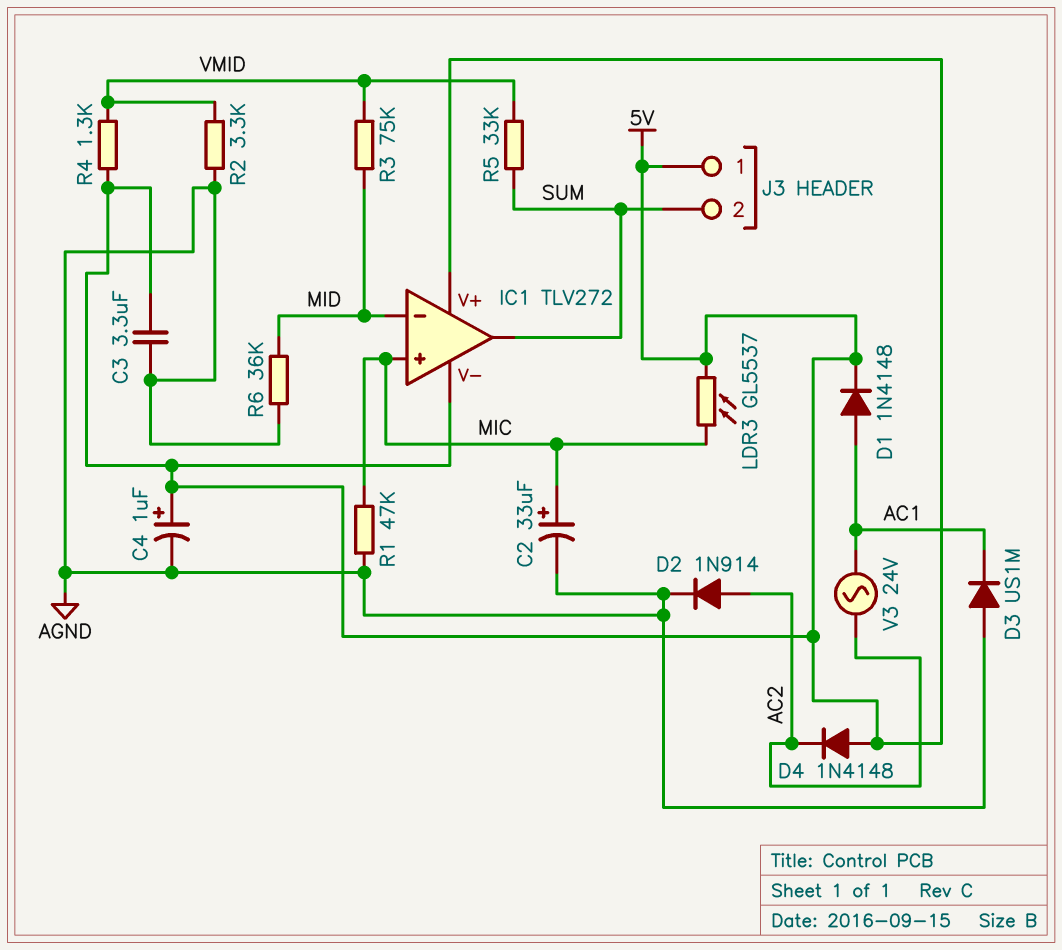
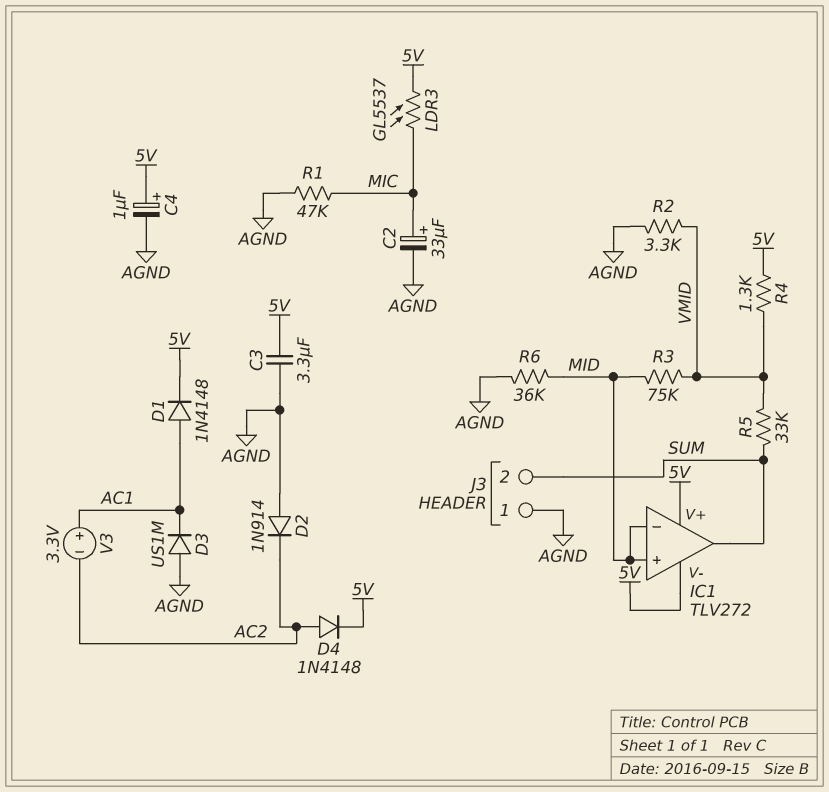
D2: diode 1N914 (A AC2, K AGND) -> diode 1N914 (A AGND, K AC2)
D4: diode 1N4148 (A 5V, K AC2) -> diode 1N4148 (A AC2, K 5V)
IC1 pin in+: MIC -> MID
J3 pin 1: 5V -> AGND
V3: AC 24V (AC1, AC2) -> 3.3V (plus AC1, minus AC2)

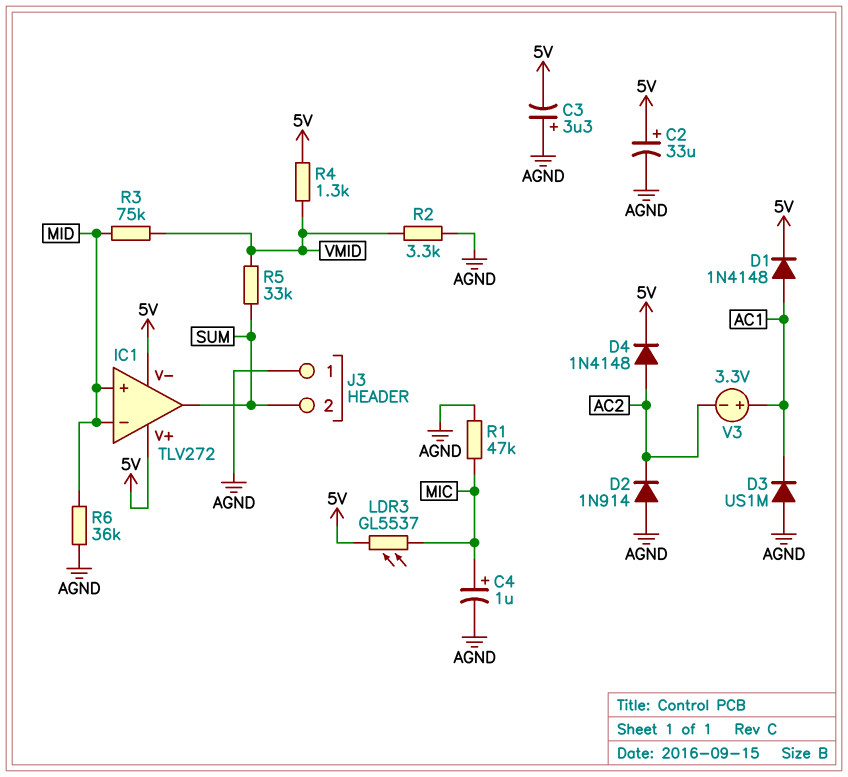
C2: 33uF (plus MIC, minus AGND) -> 33uF (plus 5V, minus AGND)
C3: 3.3uF (5V, AGND) -> 3.3uF (plus AGND, minus 5V)
C4: 1uF (plus 5V, minus AGND) -> 1uF (plus MIC, minus AGND)

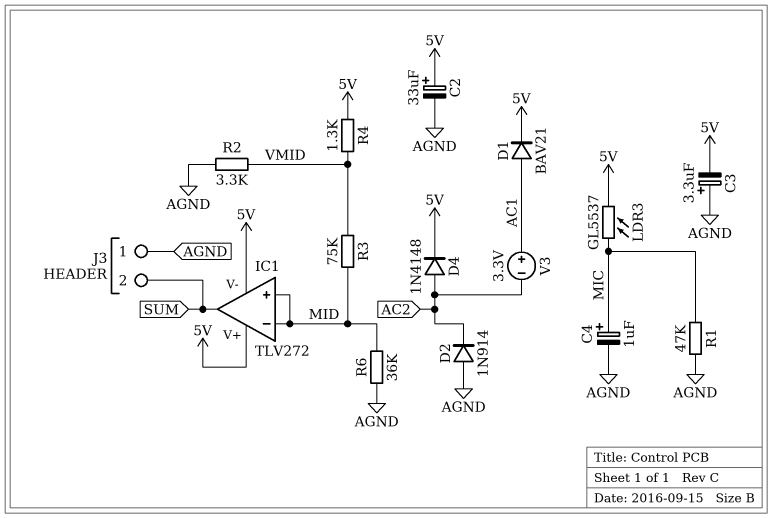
D1: diode 1N4148 (A AC1, K 5V) -> diode BAV21 (A AC1, K 5V)
D3: diode US1M (A AGND, K AC1) -> none
R5: 33k (SUM, VMID) -> none

